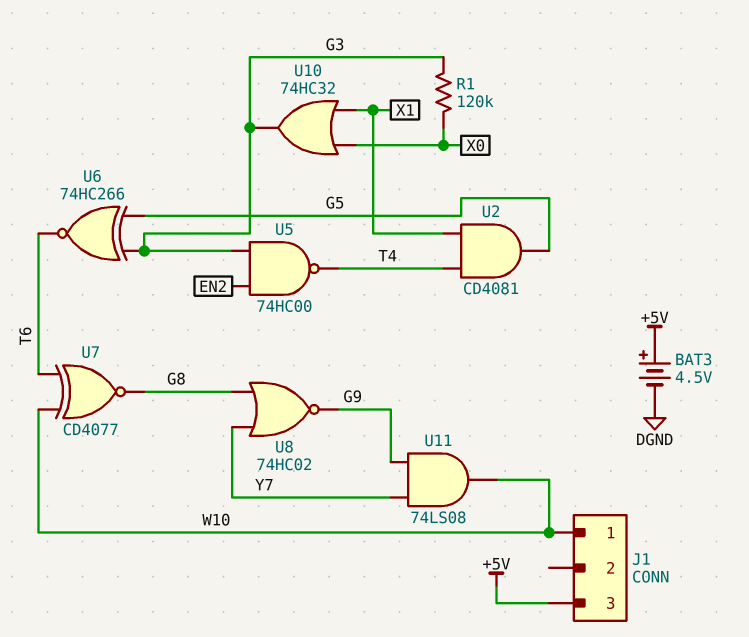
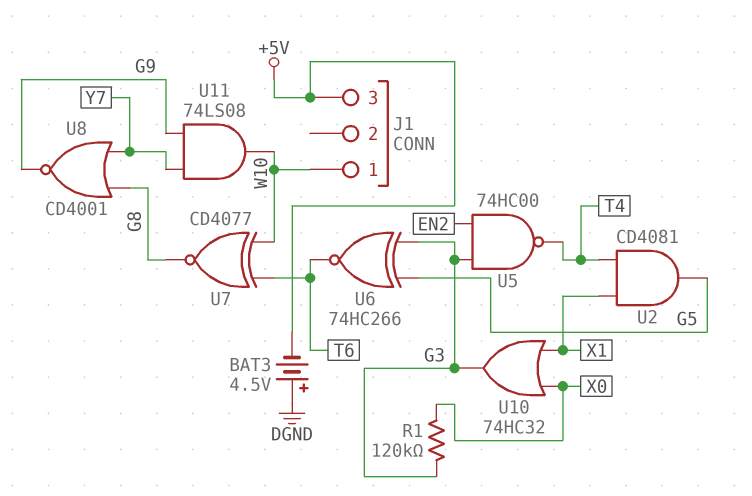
BAT3: 4.5V (plus +5V, minus DGND) -> 4.5V (plus DGND, minus +5V)
U8: NOR 74HC02 (in G8, in Y7, out G9) -> NOR CD4001 (in G8, in Y7, out G9)

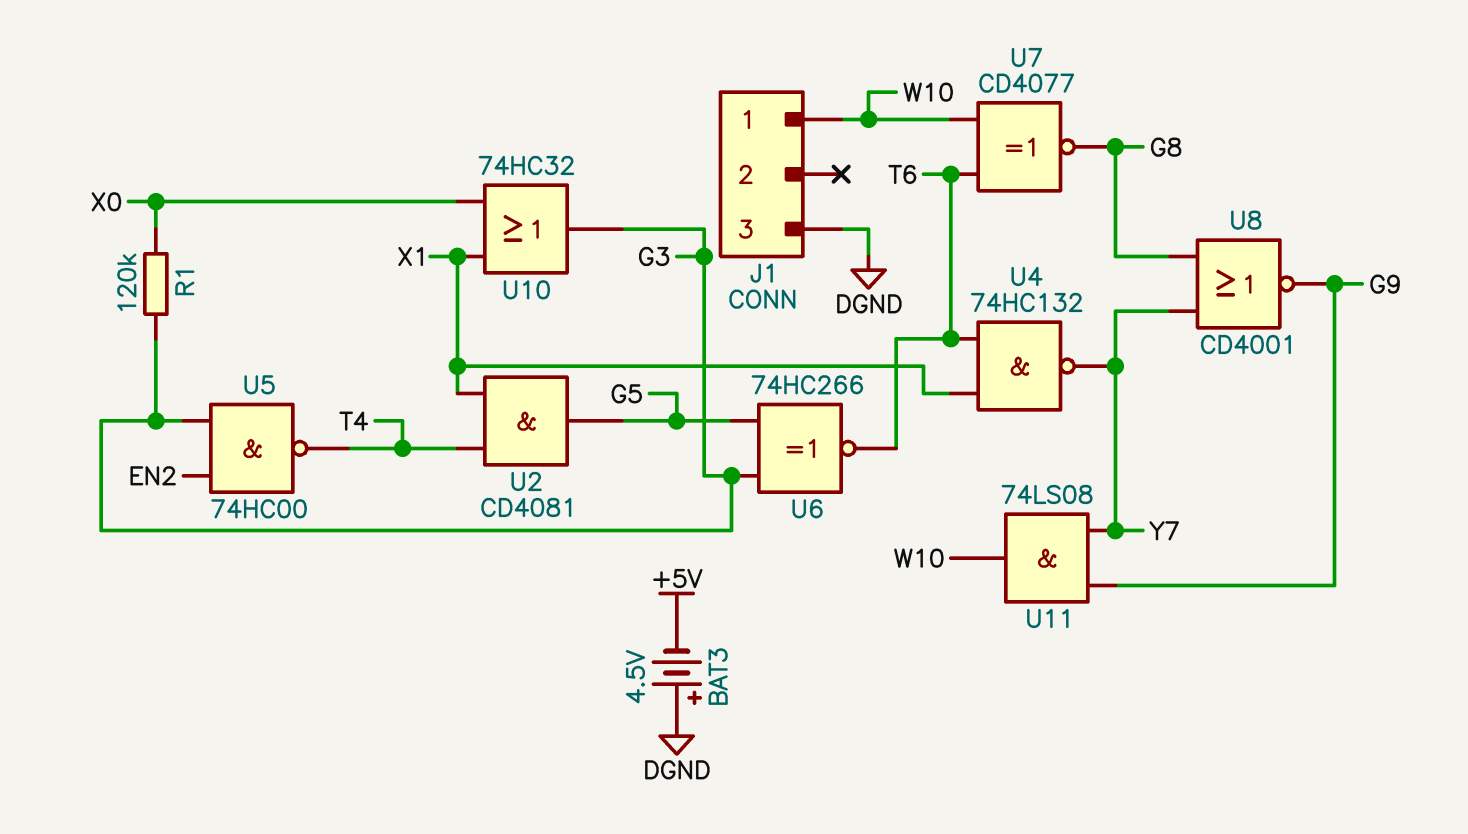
J1 pin 3: +5V -> DGND
U4: none -> NAND 74HC132 (in T6, in X1, out Y7)

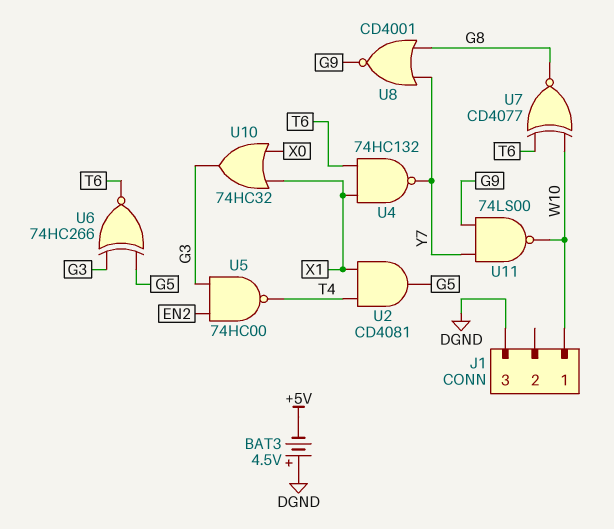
R1: 120k (G3, X0) -> none
U11: AND 74LS08 (in G9, in Y7, out W10) -> NAND 74LS00 (in G9, in Y7, out W10)

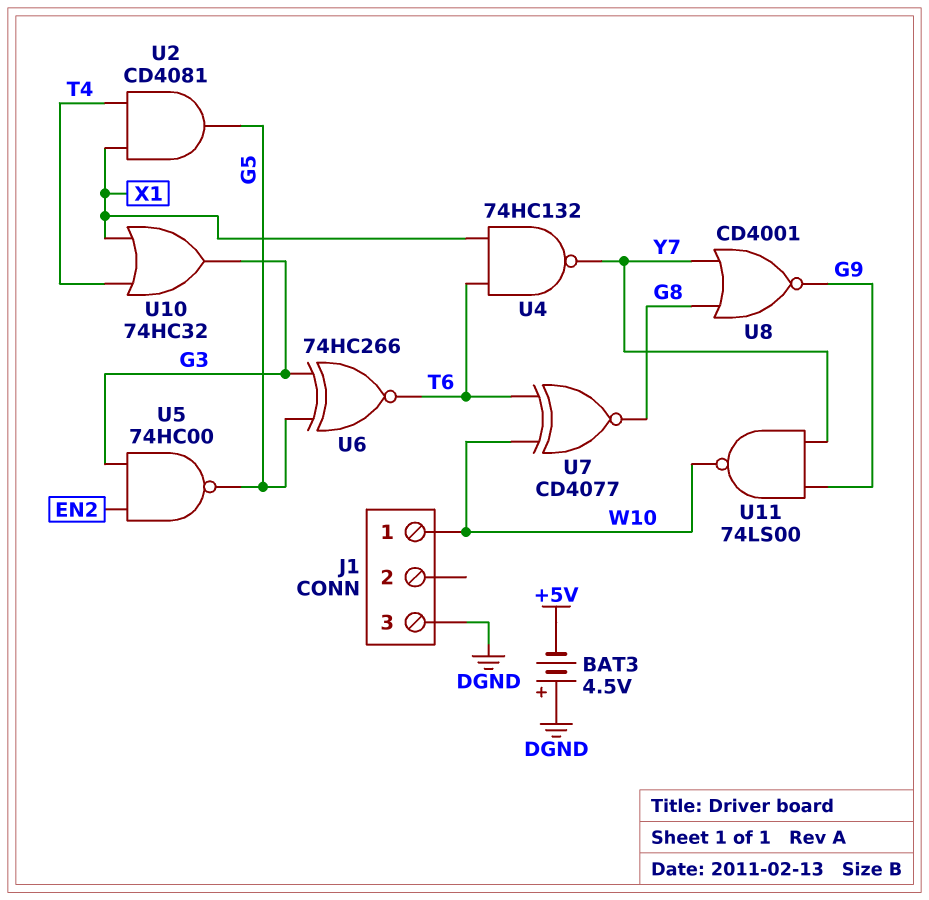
U5: NAND 74HC00 (in EN2, in G3, out T4) -> NAND 74HC00 (in EN2, in G3, out G5)
U10: OR 74HC32 (in X0, in X1, out G3) -> OR 74HC32 (in T4, in X1, out G3)

